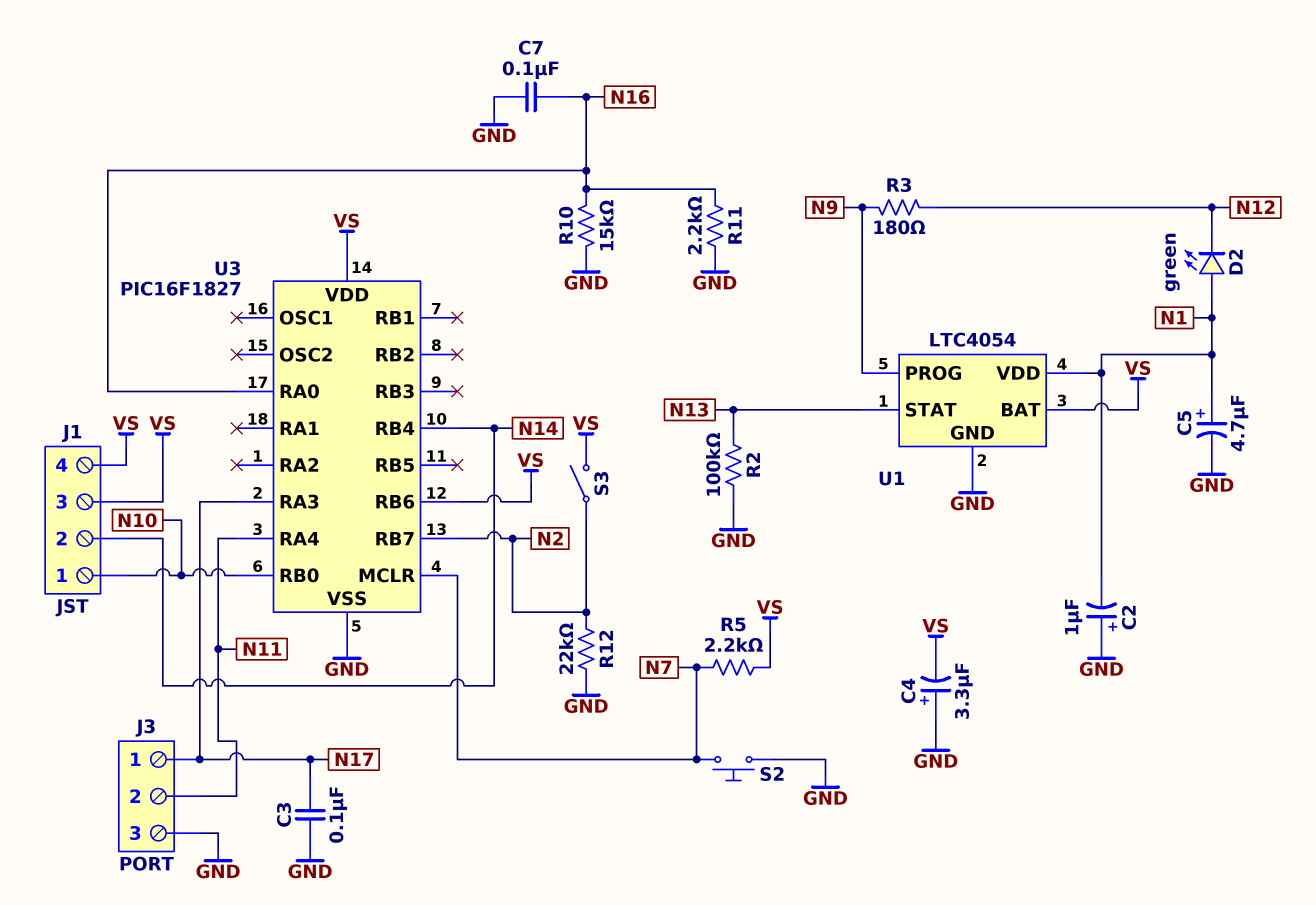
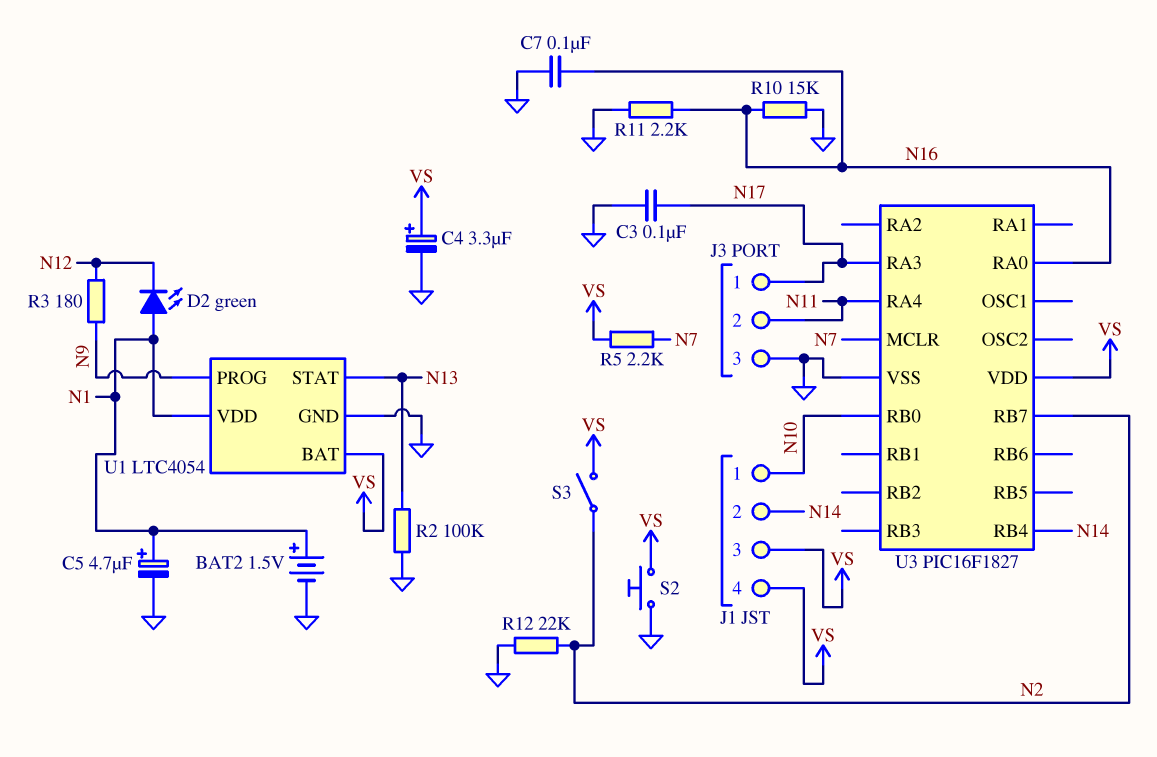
BAT2: none -> 1.5V (plus N1, minus GND)
C2: 1uF (plus GND, minus N1) -> none
C4: 3.3uF (plus GND, minus VS) -> 3.3uF (plus VS, minus GND)
S2: button (GND, N7) -> button (GND, VS)
U3 pin RB6: VS -> none

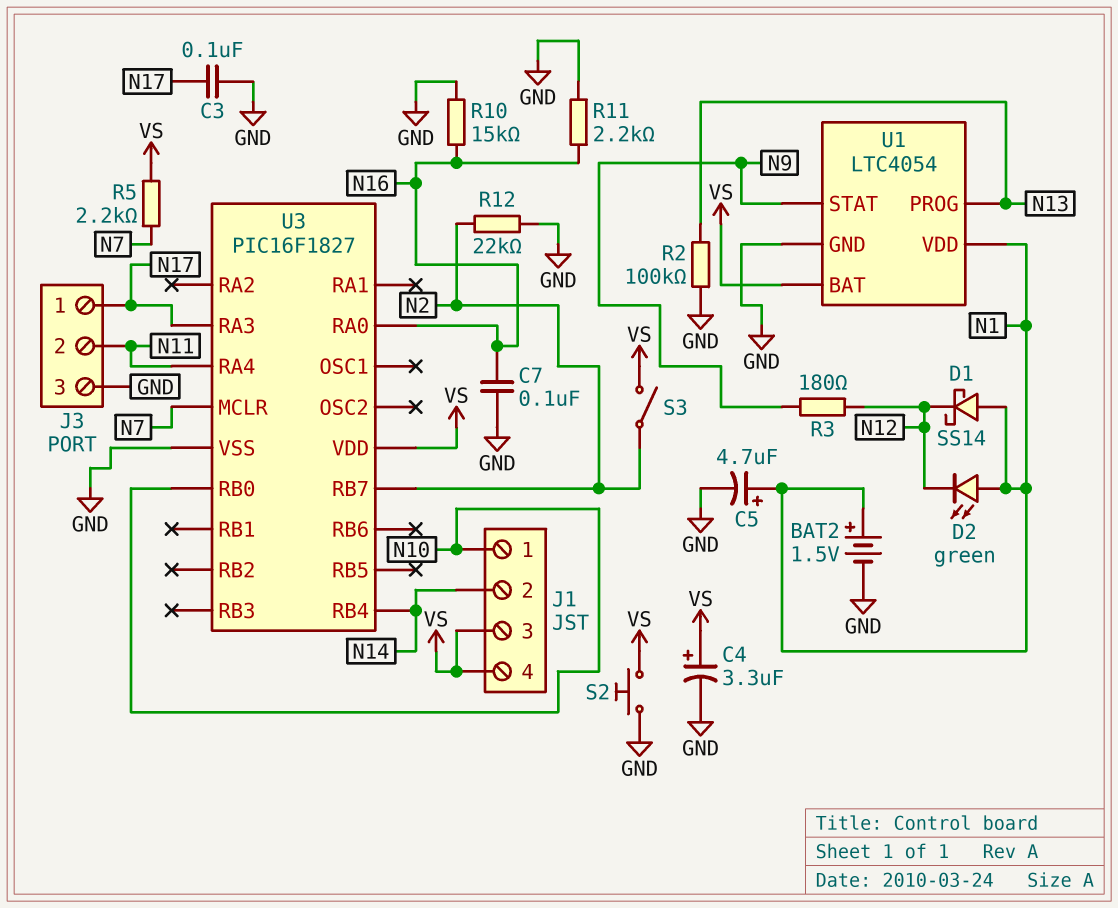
D1: none -> schottky SS14 (A N1, K N12)
U1 pin PROG: N9 -> N13
U1 pin STAT: N13 -> N9

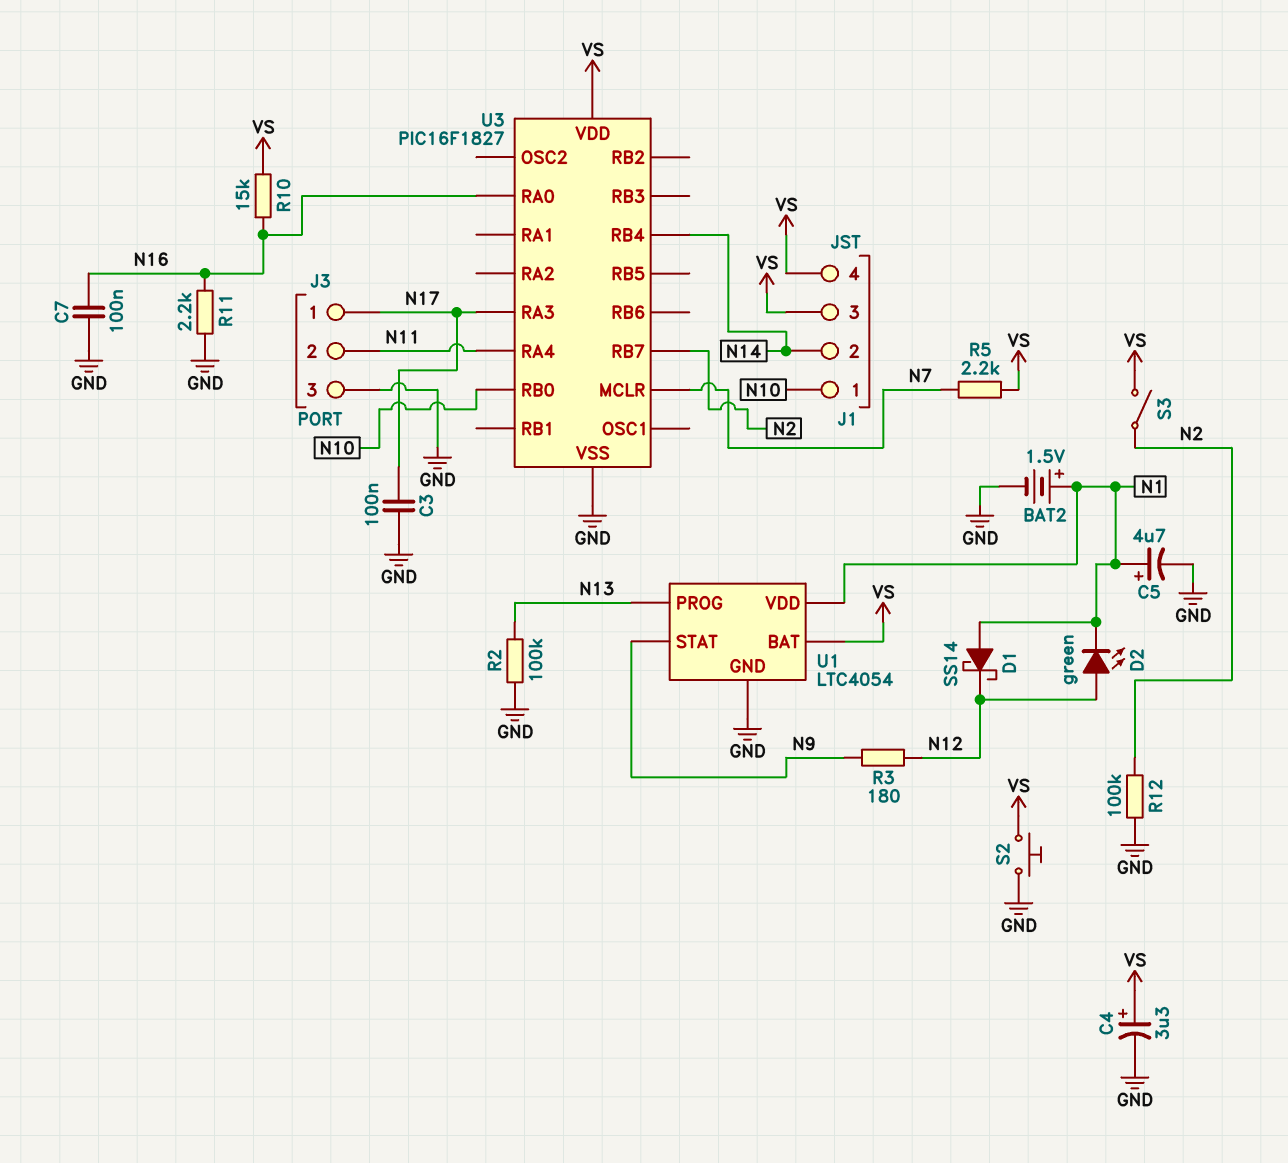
D2: LED green (A N1, K N12) -> LED green (A N12, K N1)
R10: 15k (GND, N16) -> 15k (N16, VS)
R12: 22k (GND, N2) -> 100k (GND, N2)

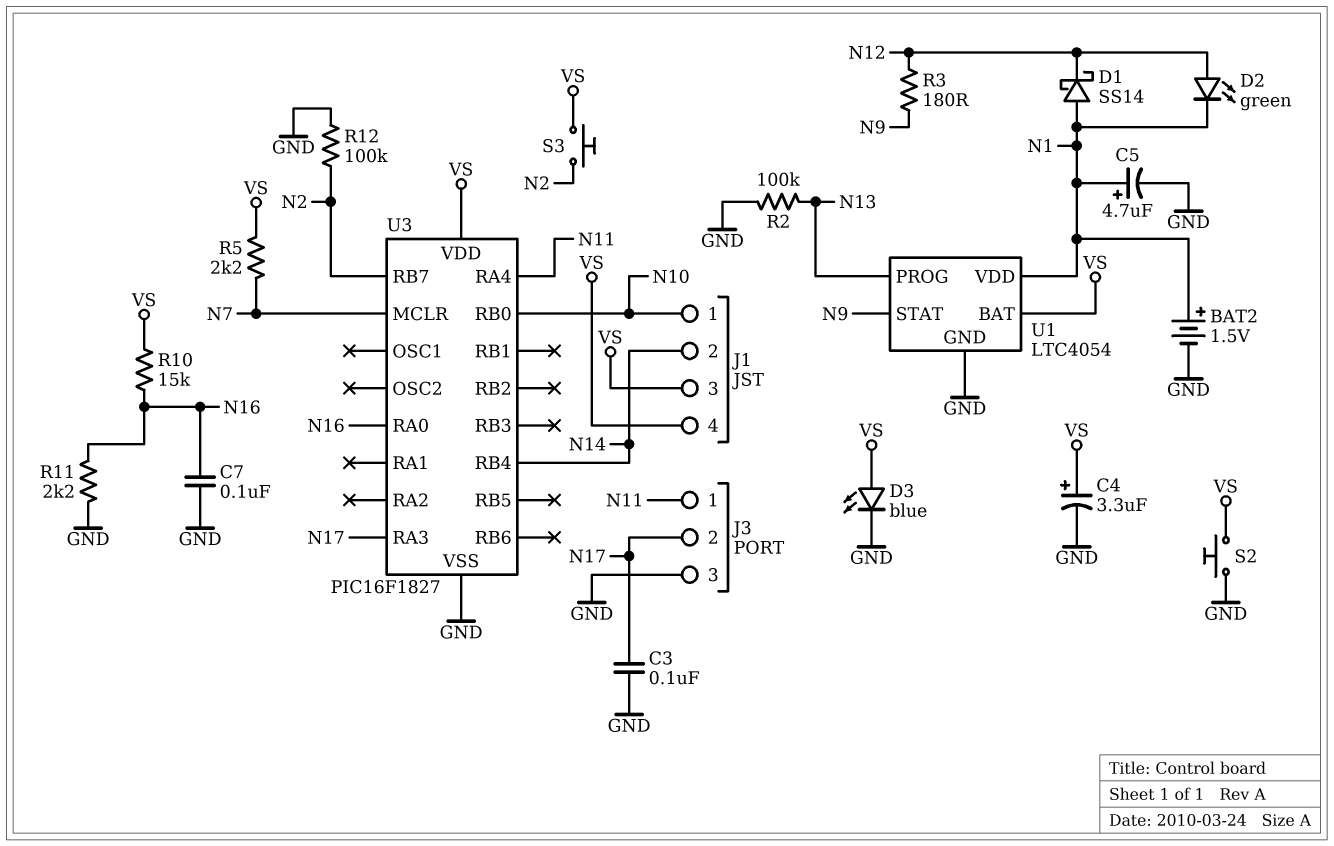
D3: none -> LED blue (A VS, K GND)
J3 pin 1: N17 -> N11
J3 pin 2: N11 -> N17
S3: switch (N2, VS) -> button (N2, VS)

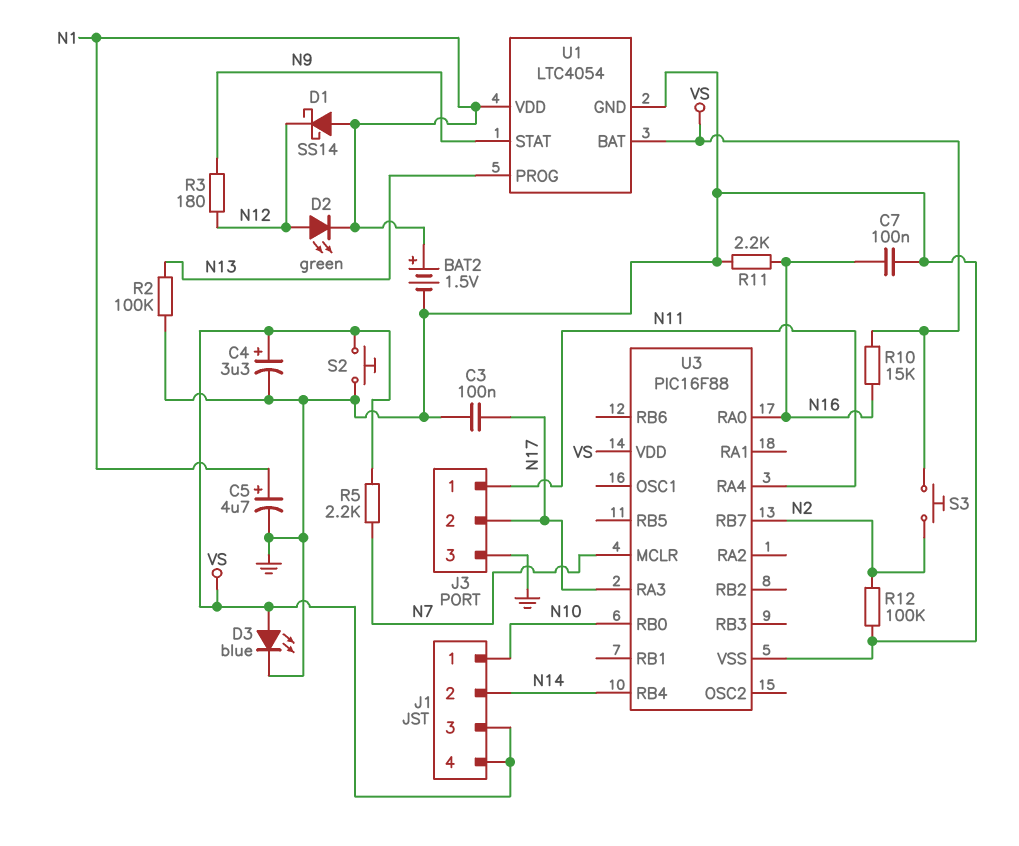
U3: PIC16F1827 -> PIC16F88

